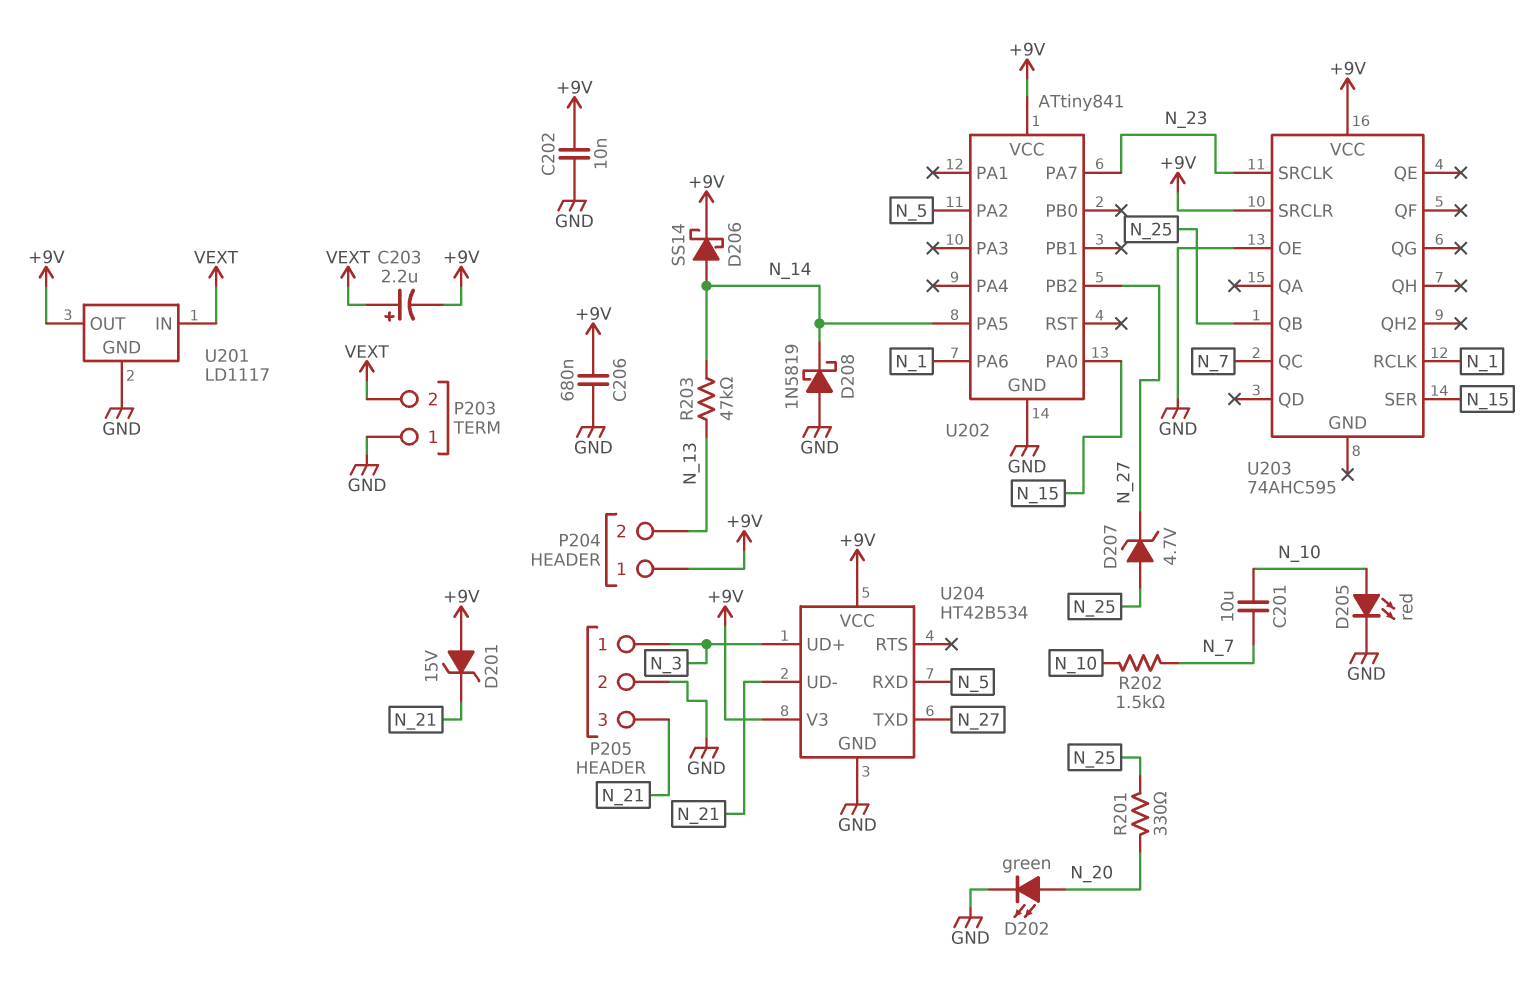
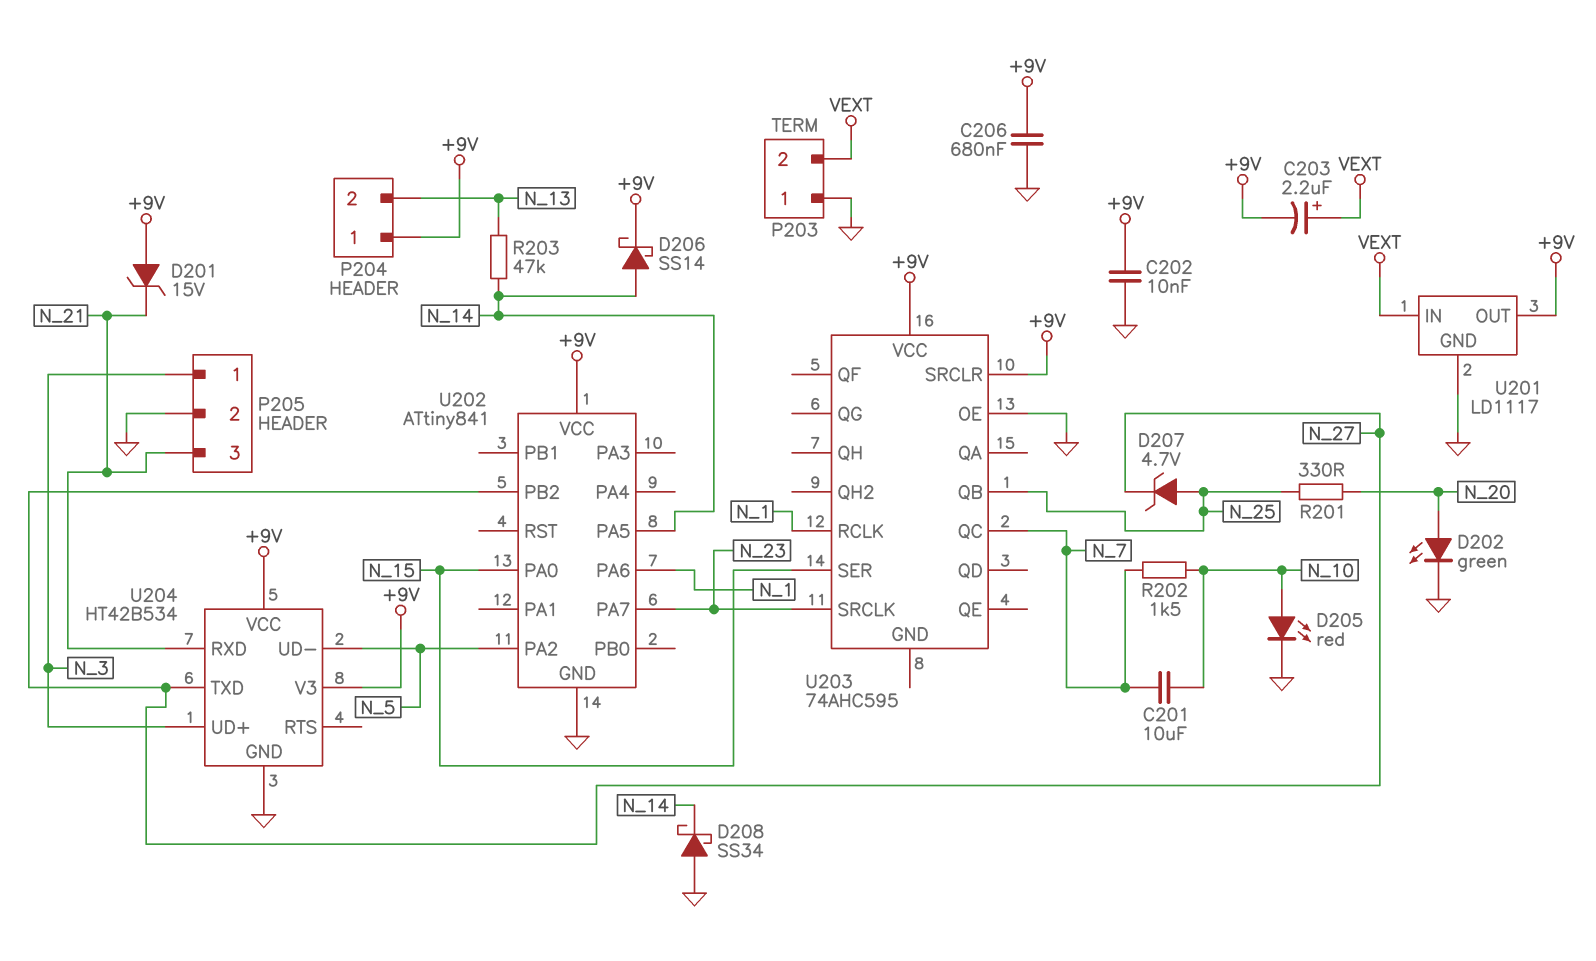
D208: schottky 1N5819 (A GND, K N_14) -> schottky SS34 (A GND, K N_14)
U204 pin RXD: N_5 -> N_21
U204 pin UD-: N_21 -> N_5

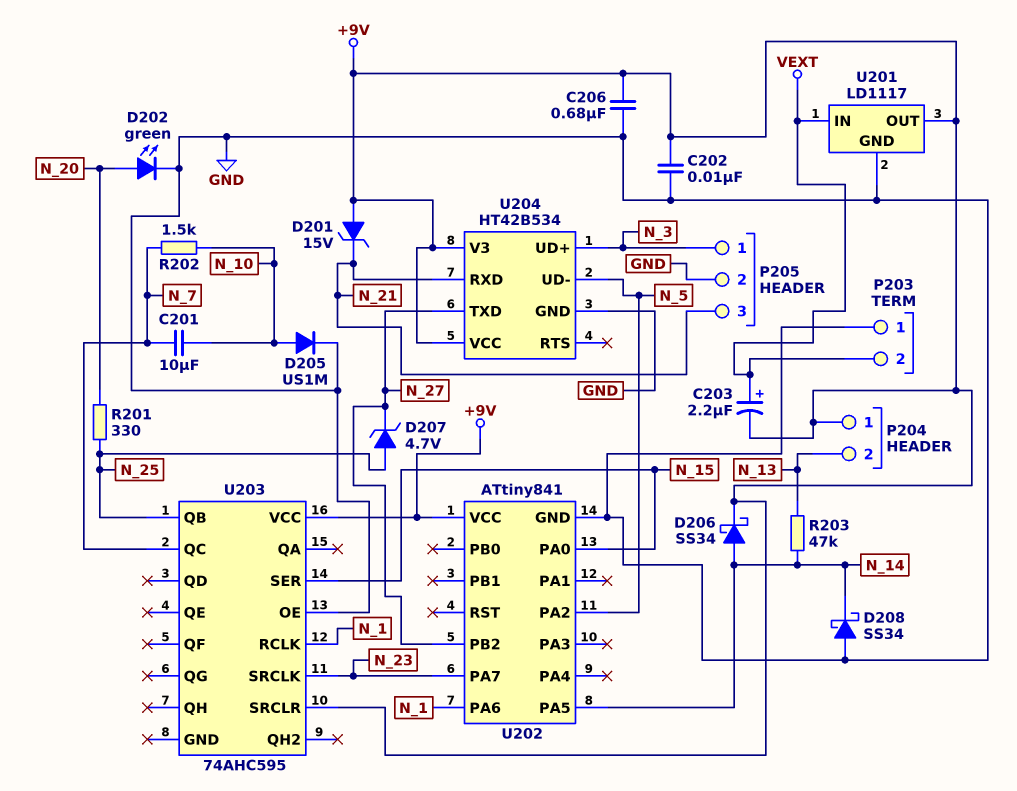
D205: LED red (A N_10, K GND) -> diode US1M (A N_10, K GND)
D206: schottky SS14 (A N_14, K +9V) -> schottky SS34 (A N_14, K +9V)

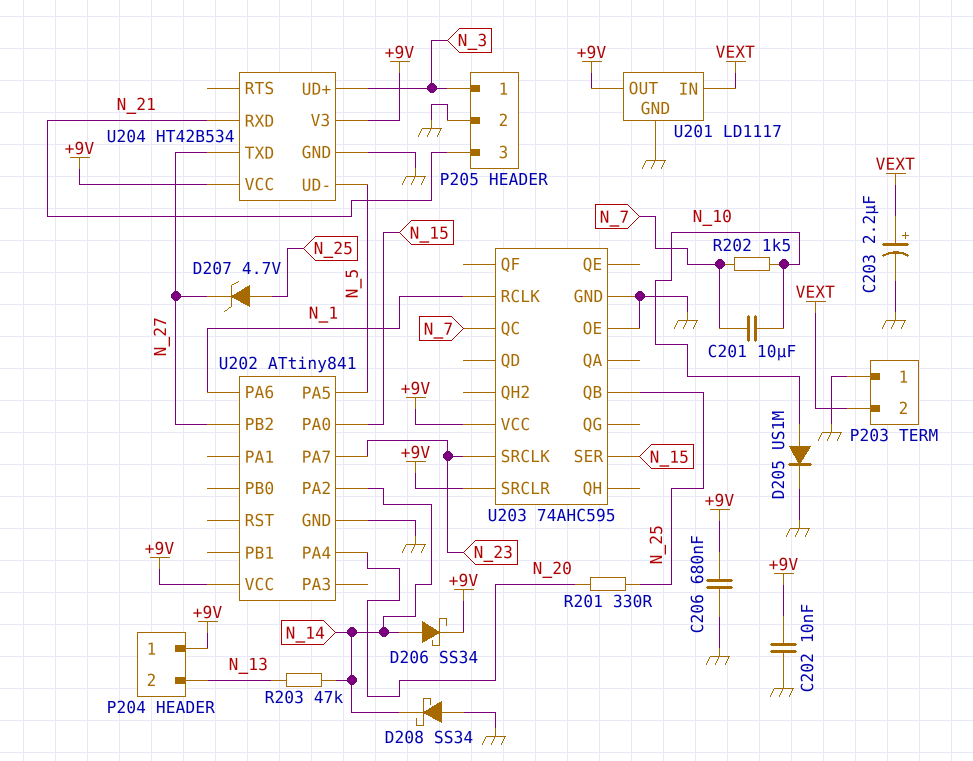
C203: 2.2uF (plus VEXT, minus +9V) -> 2.2uF (plus VEXT, minus GND)
D201: zener 15V (A +9V, K N_21) -> none
D202: LED green (A N_20, K GND) -> none
U202 pin PA2: N_5 -> N_14
U202 pin PA4: none -> N_20
U202 pin PA5: N_14 -> N_5
U203 pin GND: none -> GND

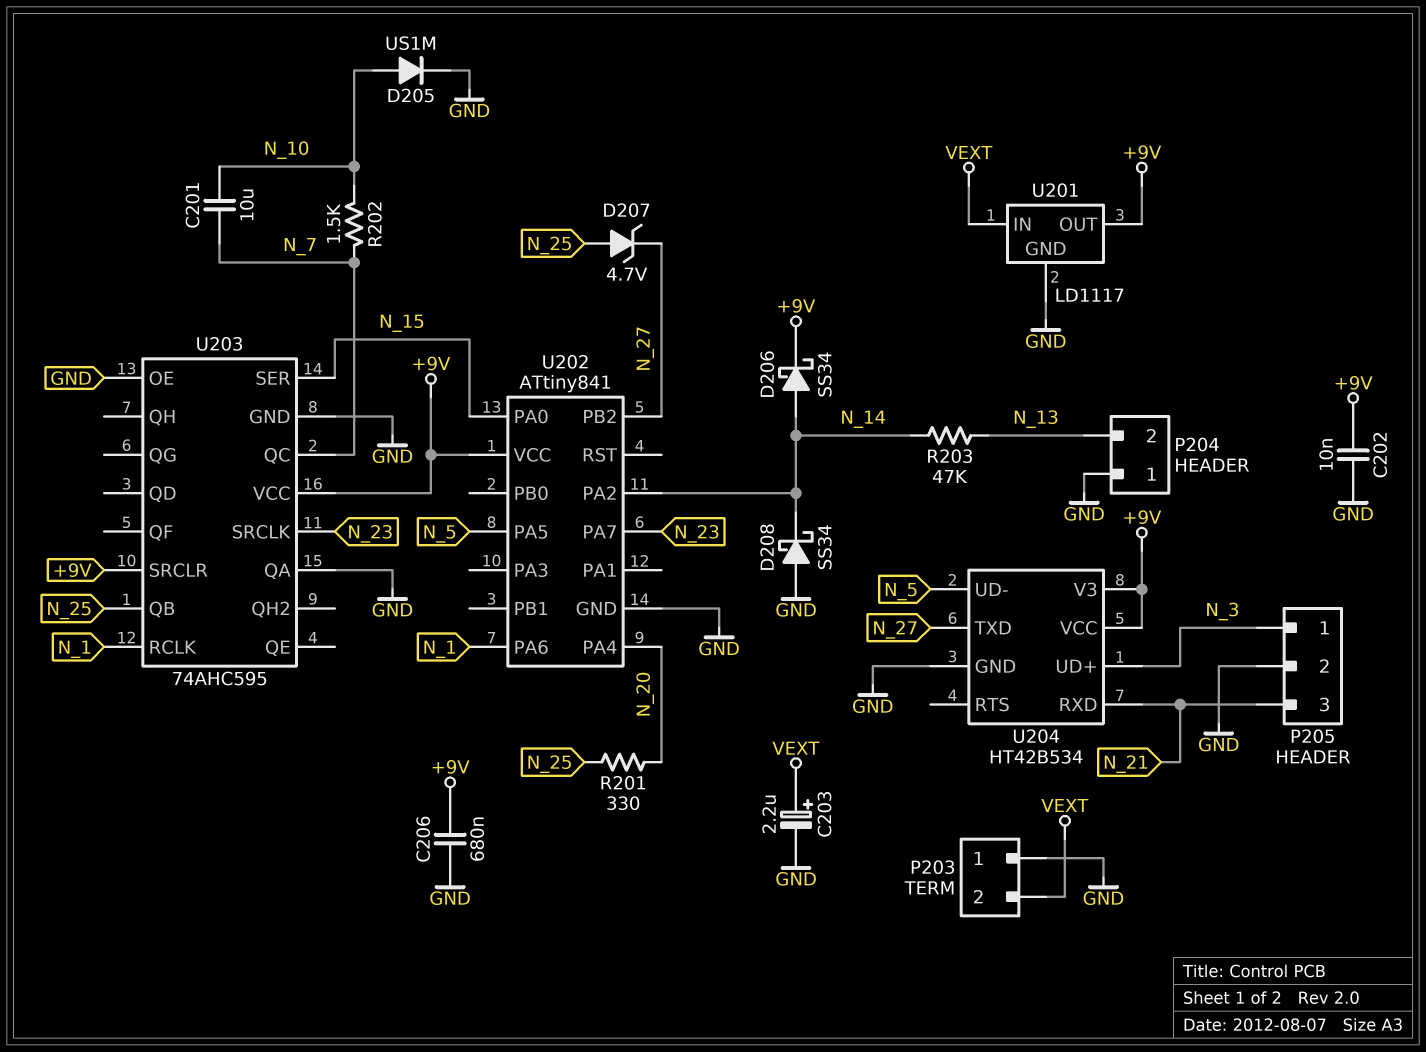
P204 pin 1: +9V -> GND
U203 pin QA: none -> GND

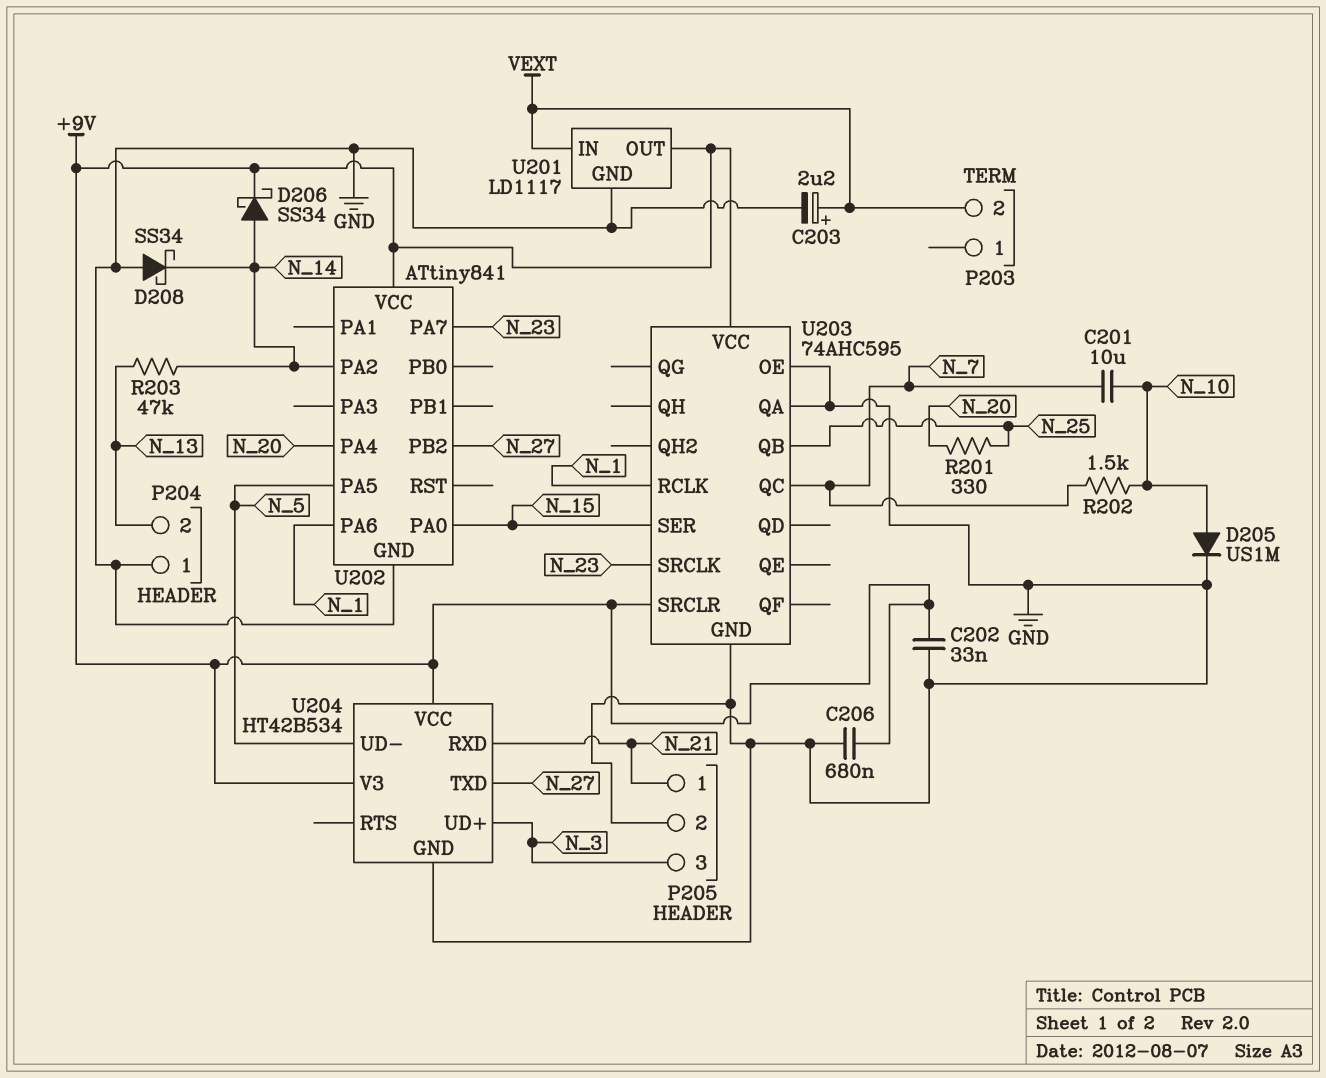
C202: 10nF (+9V, GND) -> 33nF (+9V, GND)
D207: zener 4.7V (A N_25, K N_27) -> none
P203 pin 1: GND -> none
P205 pin 1: N_3 -> N_21
P205 pin 3: N_21 -> N_3

